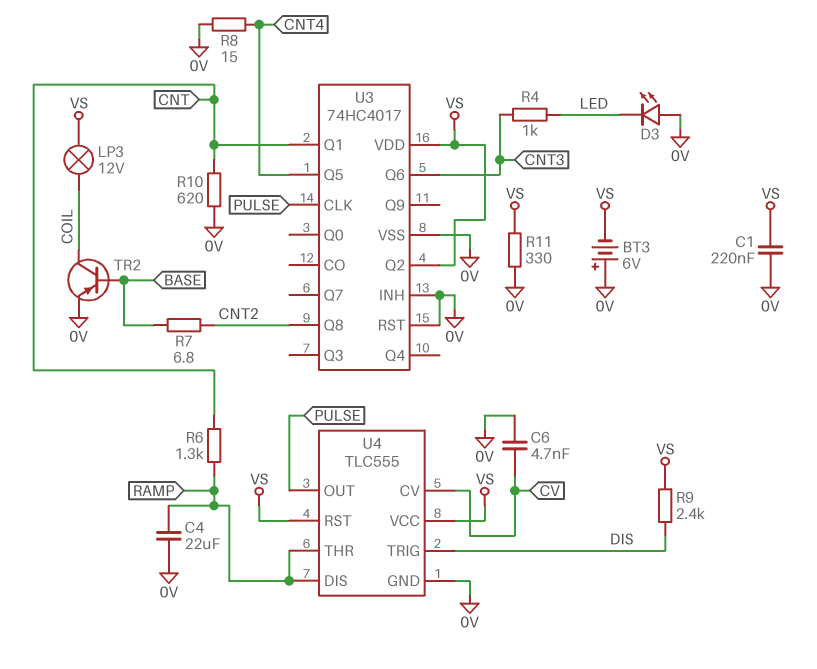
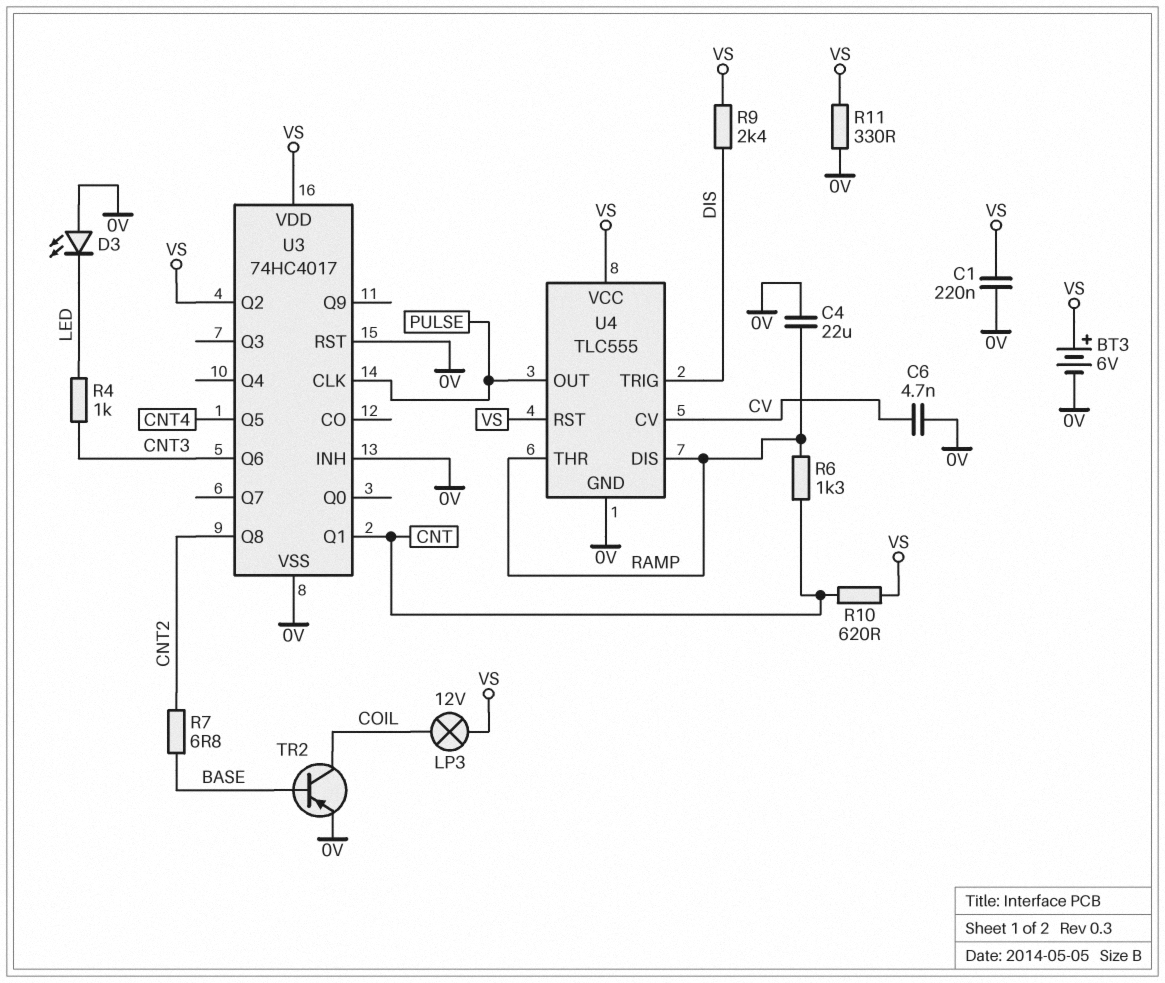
BT3: 6V (plus 0V, minus VS) -> 6V (plus VS, minus 0V)
R8: 15 (0V, CNT4) -> none
R10: 620 (0V, CNT) -> 620 (CNT, VS)

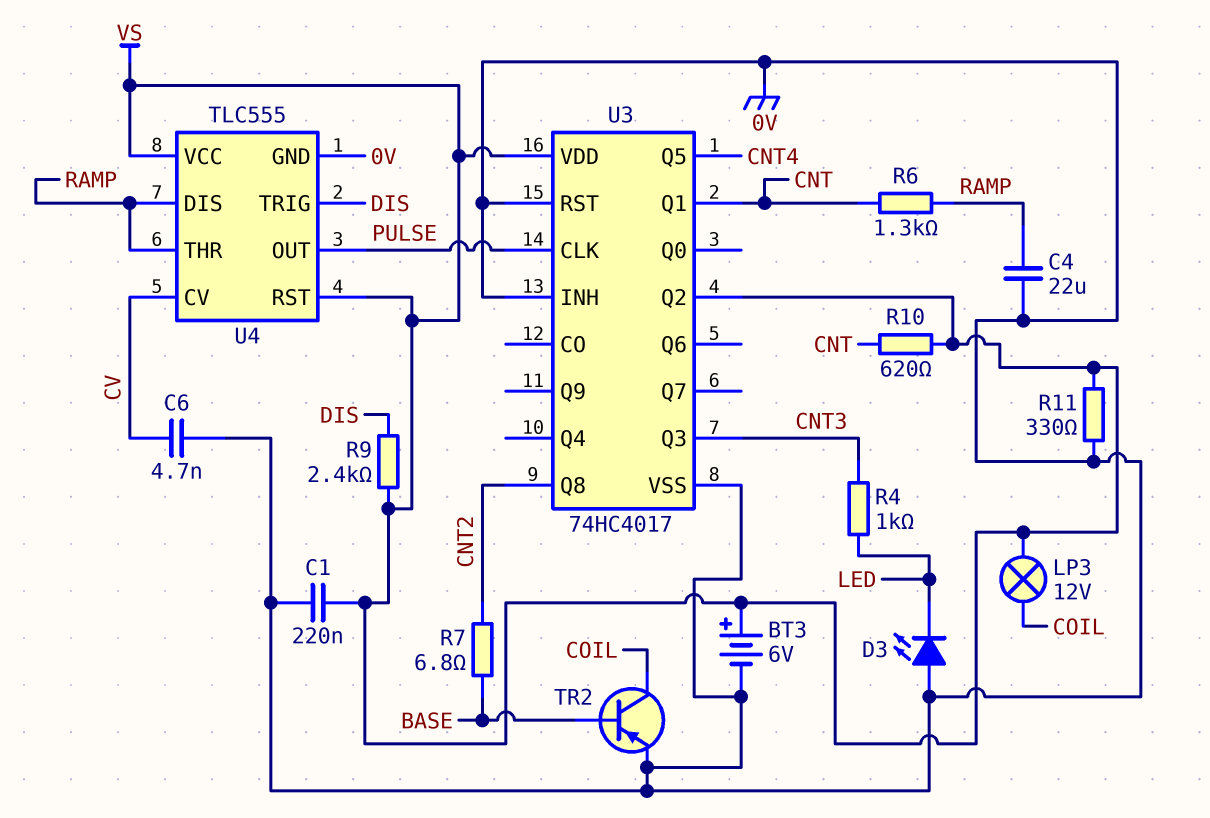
U3 pin Q3: none -> CNT3
U3 pin Q6: CNT3 -> none

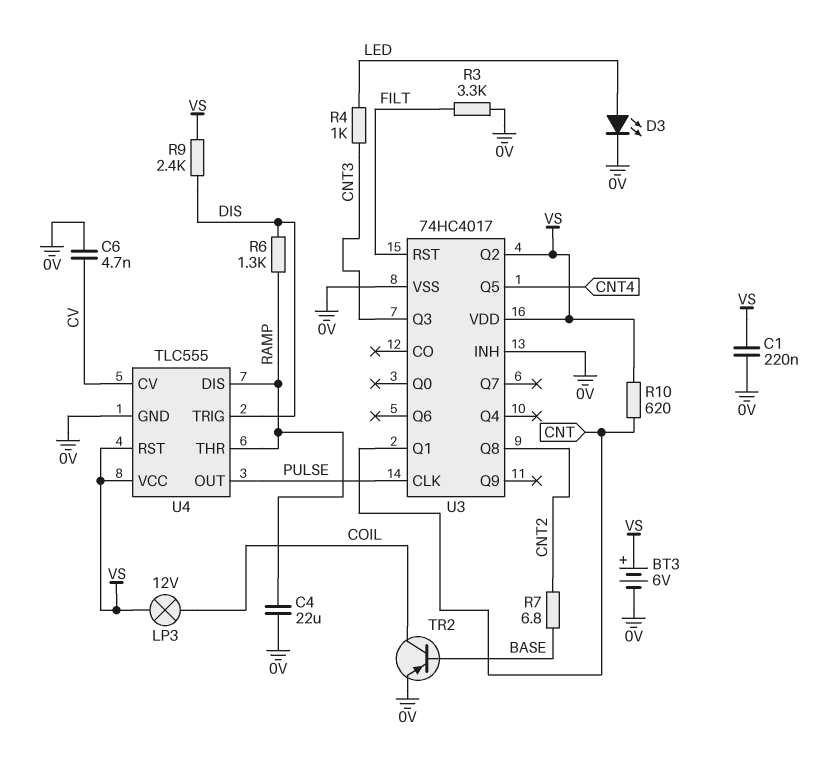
D3: LED (A 0V, K LED) -> LED (A LED, K 0V)
R3: none -> 3.3k (0V, FILT)
R6: 1.3k (CNT, RAMP) -> 1.3k (DIS, RAMP)
R11: 330 (0V, VS) -> none
U3 pin RST: 0V -> FILT

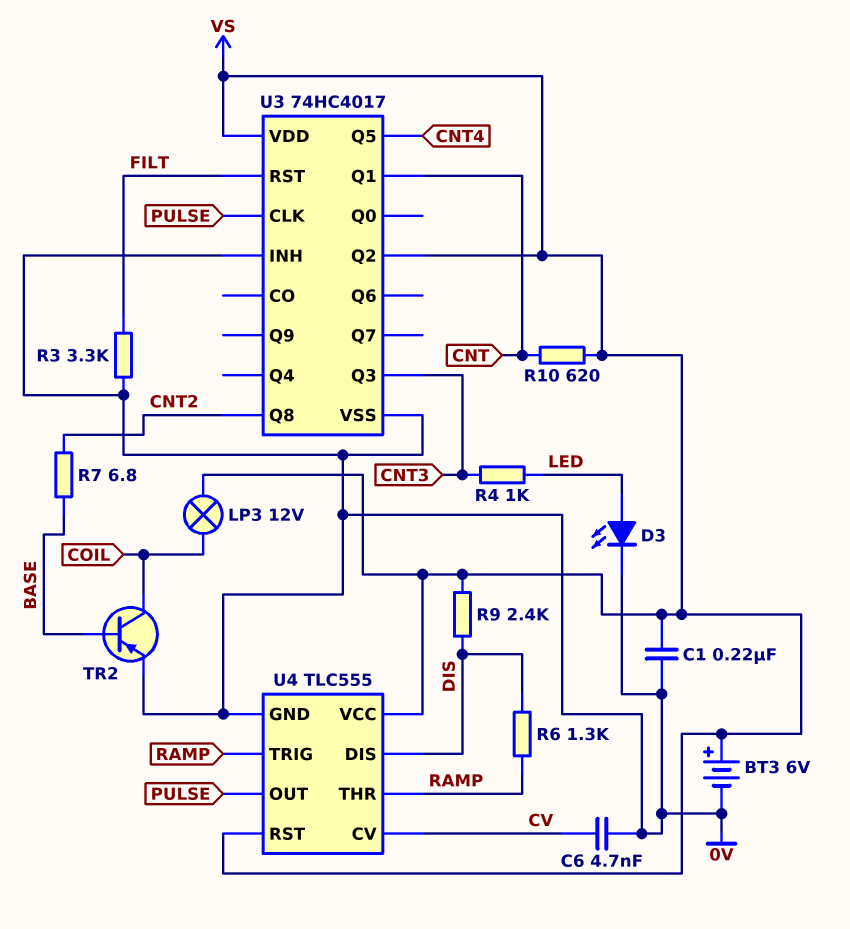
C4: 22uF (0V, RAMP) -> none
U4 pin DIS: RAMP -> DIS
U4 pin TRIG: DIS -> RAMP

